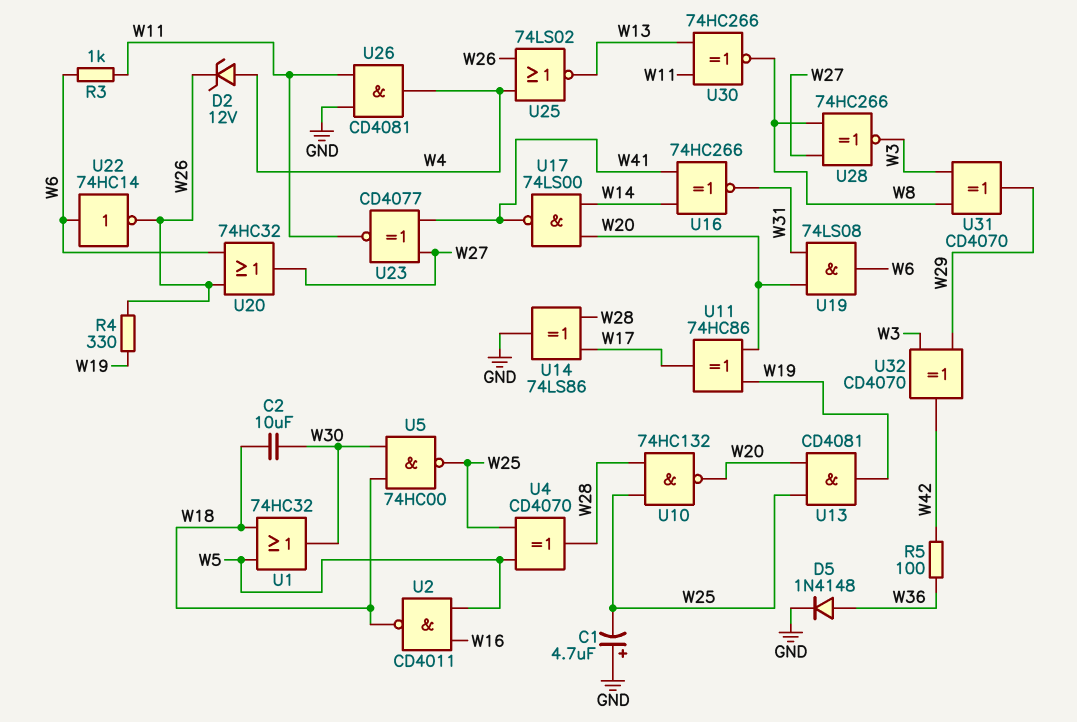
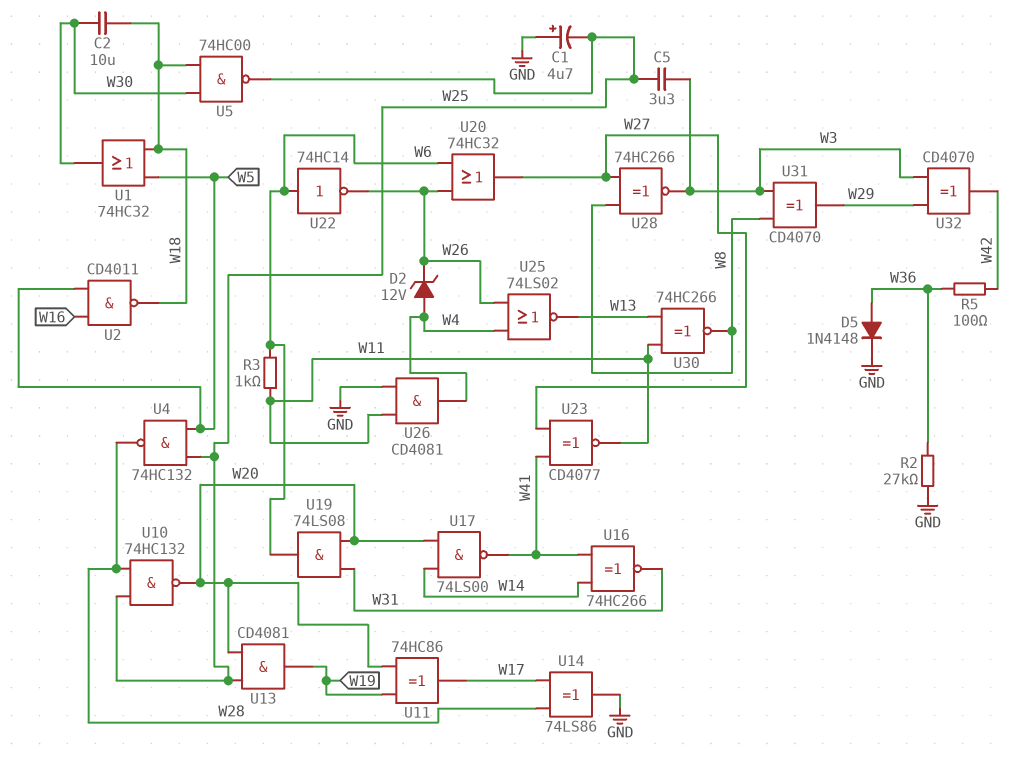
C5: none -> 3.3uF (W3, W25)
R2: none -> 27k (GND, W36)
R4: 330 (W19, W26) -> none
U4: XOR CD4070 (in W5, in W25, out W28) -> NAND 74HC132 (in W5, in W25, out W28)

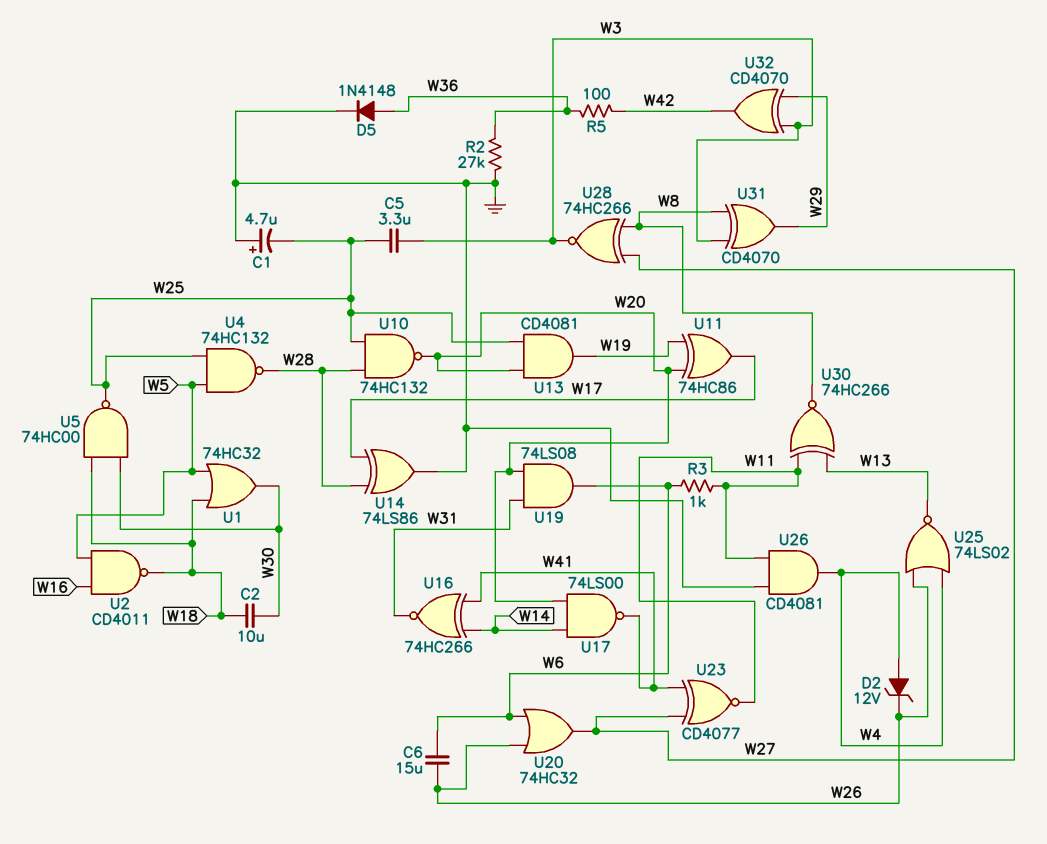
C6: none -> 15uF (W6, W26)
U22: NOT 74HC14 (in W6, out W26) -> none

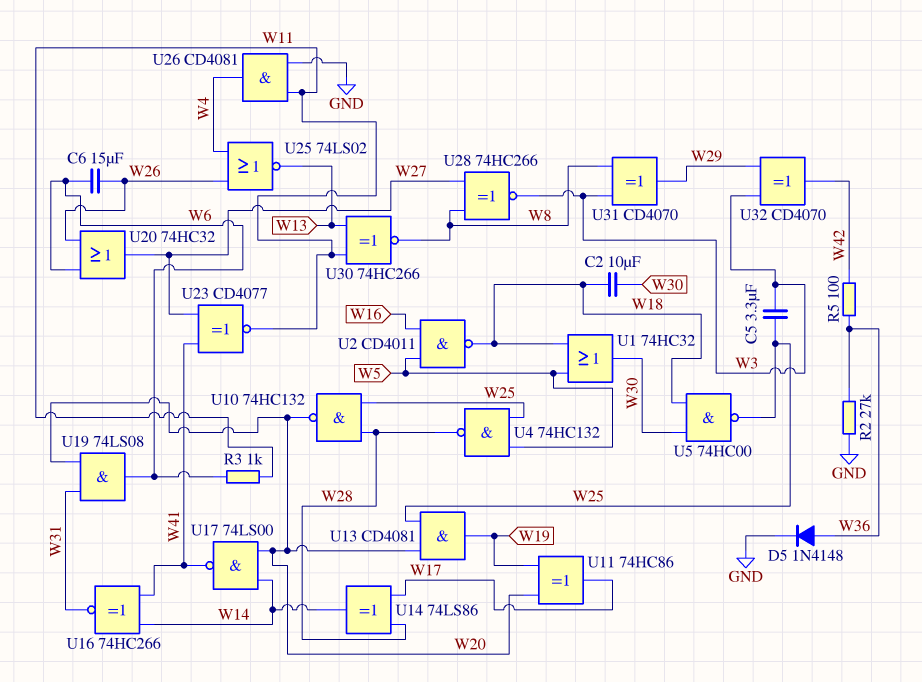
C1: 4.7uF (plus GND, minus W25) -> none
D2: zener 12V (A W4, K W26) -> none
U14: XOR 74LS86 (in W17, in W28, out GND) -> XOR 74LS86 (in W17, in W28, out W14)

